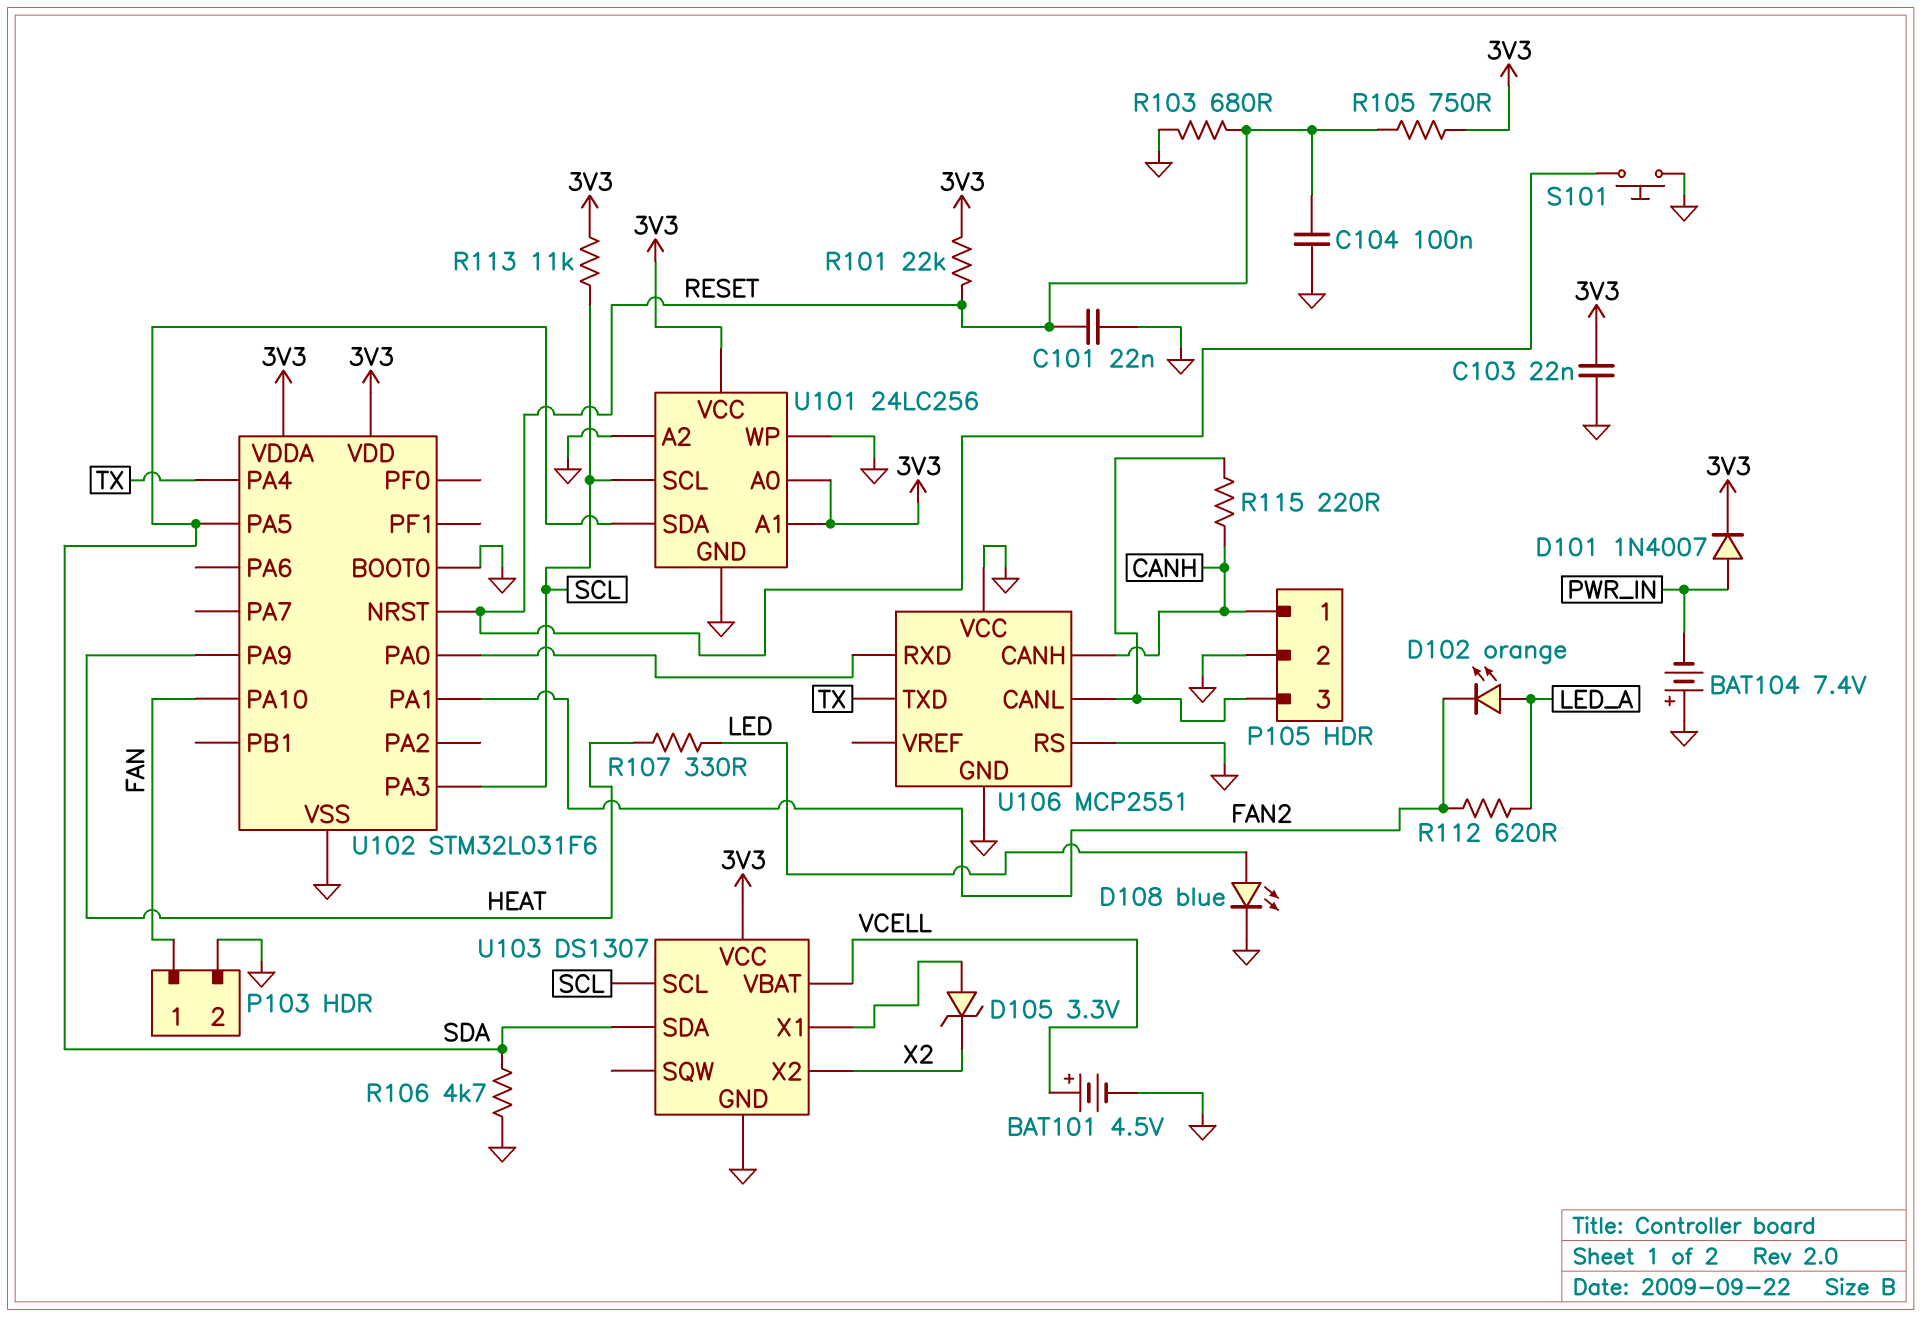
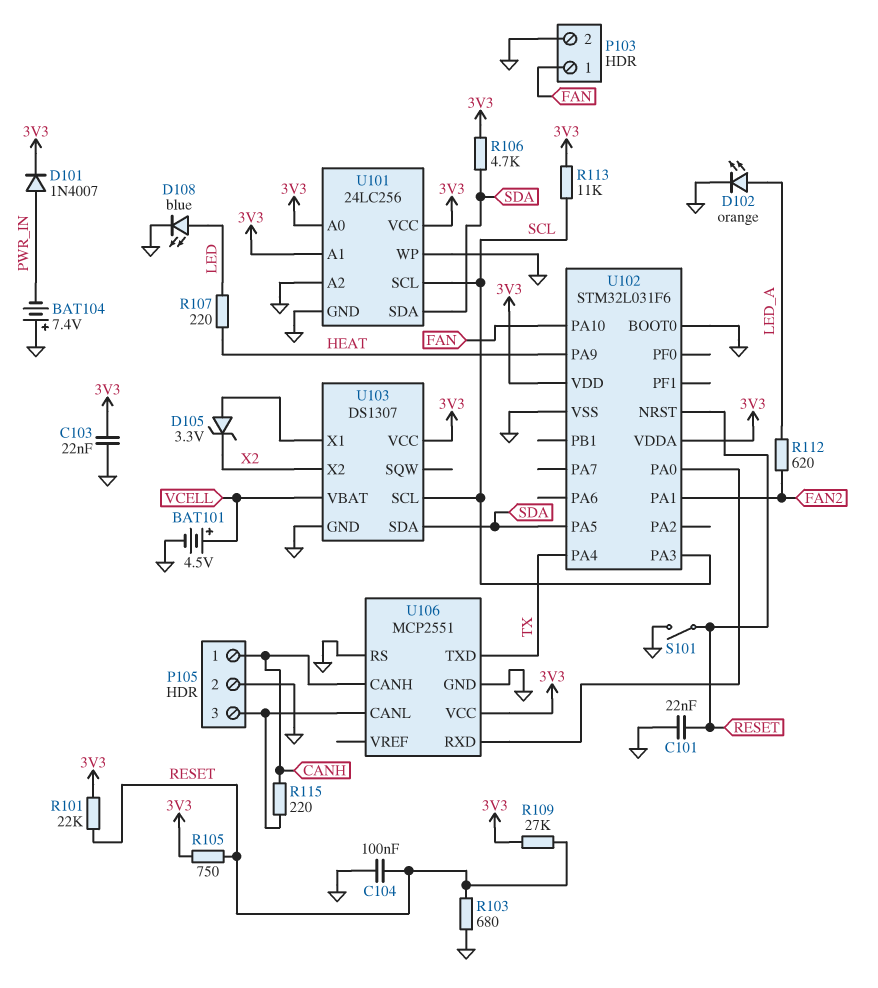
D102: LED orange (A LED_A, K FAN2) -> LED orange (A LED_A, K GND)
R106: 4.7k (GND, SDA) -> 4.7k (3V3, SDA)
R107: 330 (HEAT, LED) -> 220 (HEAT, LED)
R109: none -> 27k (3V3, RESET)
S101: button (GND, RESET) -> switch (GND, RESET)
U106 pin VCC: GND -> 3V3

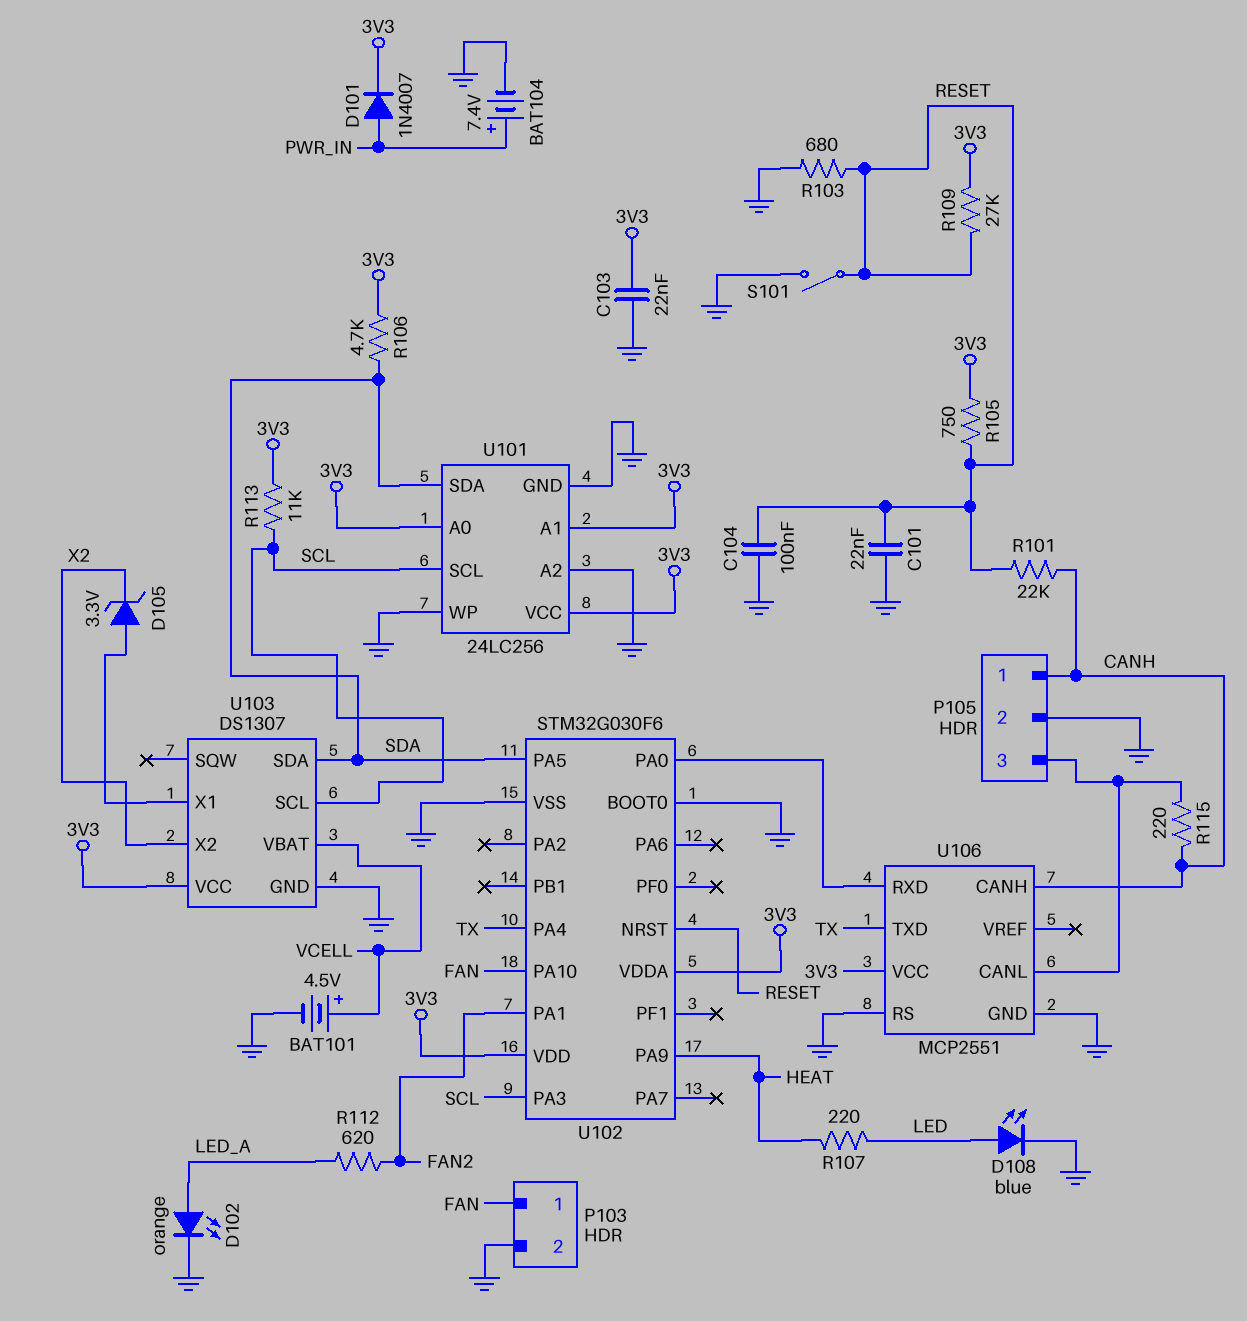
BAT104: 7.4V (plus GND, minus PWR_IN) -> 7.4V (plus PWR_IN, minus GND)
R101: 22k (3V3, RESET) -> 22k (CANH, RESET)
U102: STM32L031F6 -> STM32G030F6

